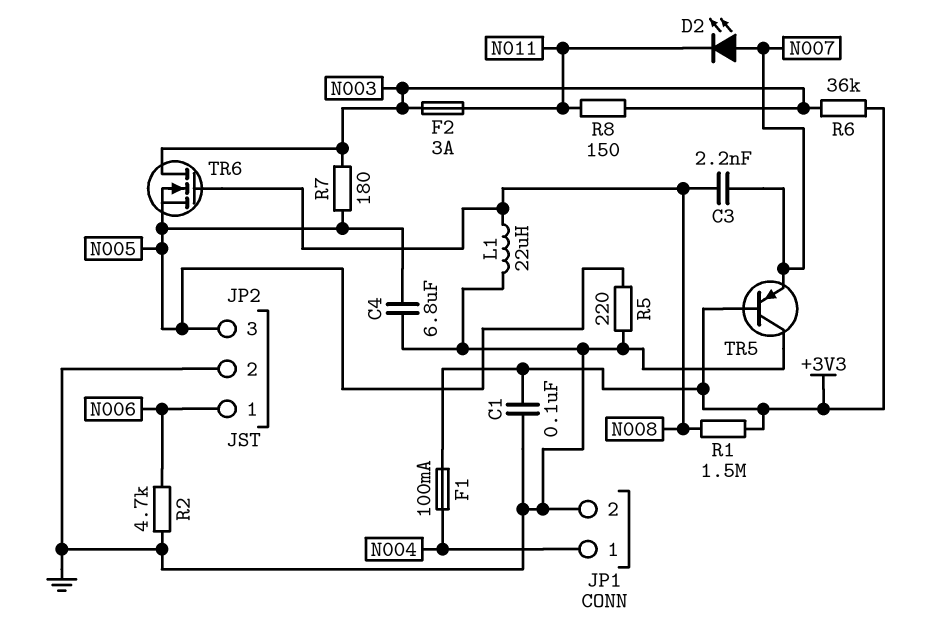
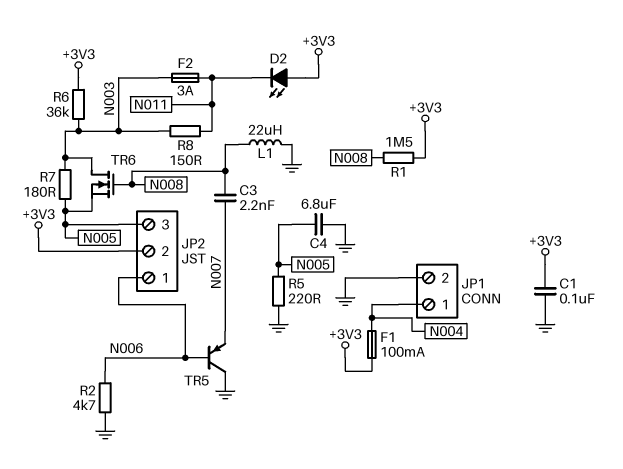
D2: LED (A N007, K N011) -> LED (A +3V3, K N011)
JP2 pin 2: GND -> +3V3
TR5: PNP (B +3V3, C GND, E N007) -> PNP (B N006, C GND, E N007)

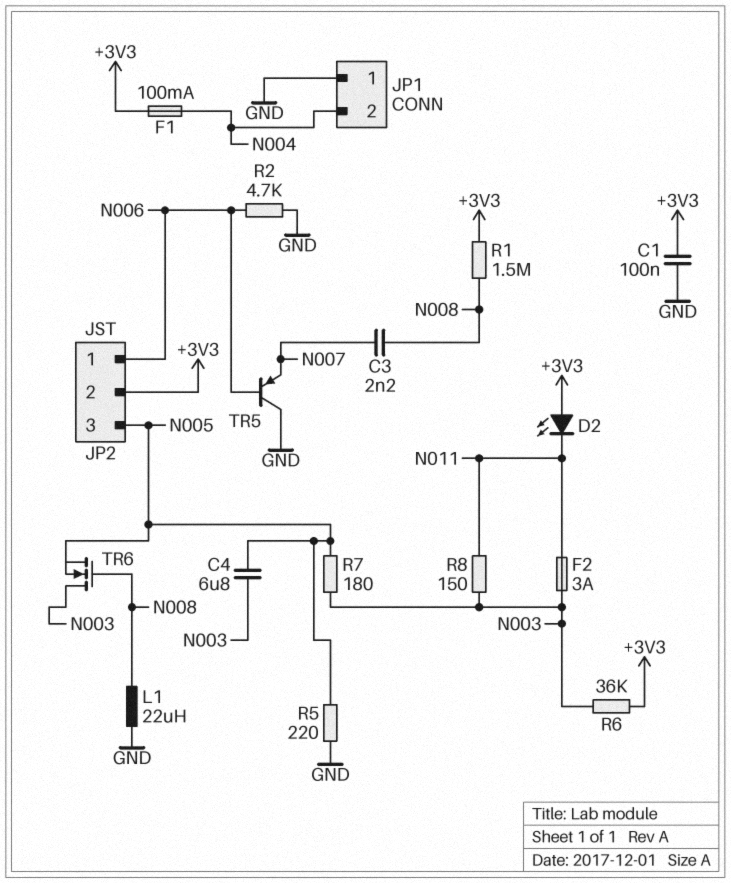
C4: 6.8uF (GND, N005) -> 6.8uF (N003, N005)
JP1 pin 1: N004 -> GND
JP1 pin 2: GND -> N004

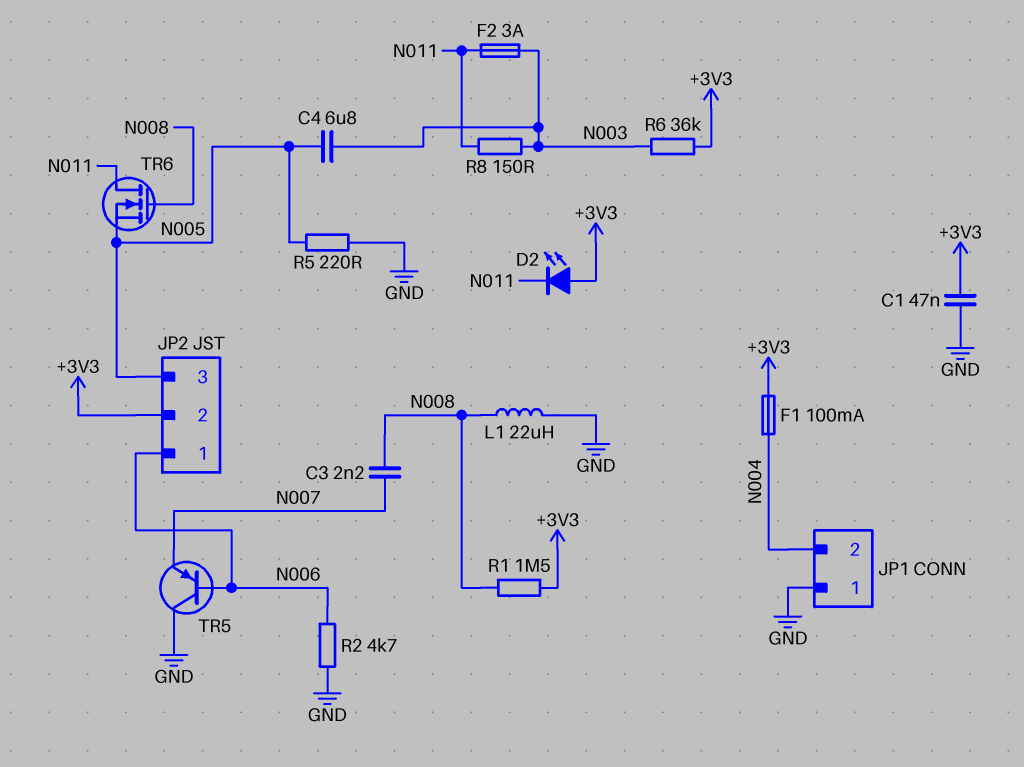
C1: 100nF (+3V3, GND) -> 47nF (+3V3, GND)
R7: 180 (N003, N005) -> none
TR6: NMOS (G N008, D N003, S N005) -> NMOS (G N008, D N011, S N005)

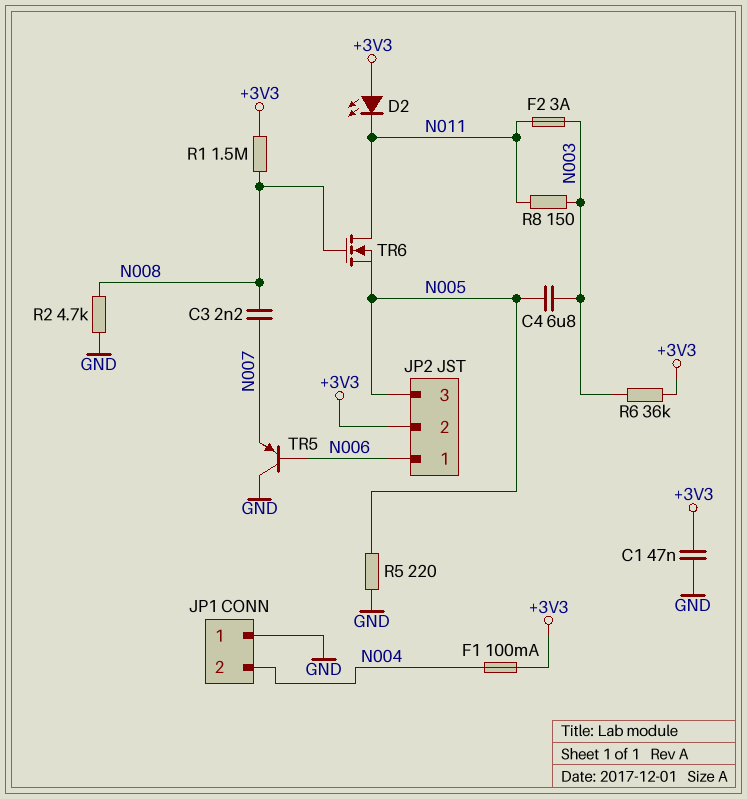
L1: 22uH (GND, N008) -> none
R2: 4.7k (GND, N006) -> 4.7k (GND, N008)

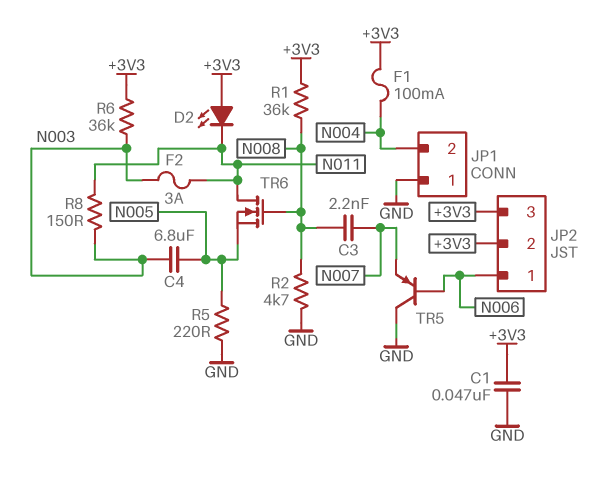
JP2 pin 3: N005 -> +3V3
R1: 1.5M (+3V3, N008) -> 36k (+3V3, N008)

